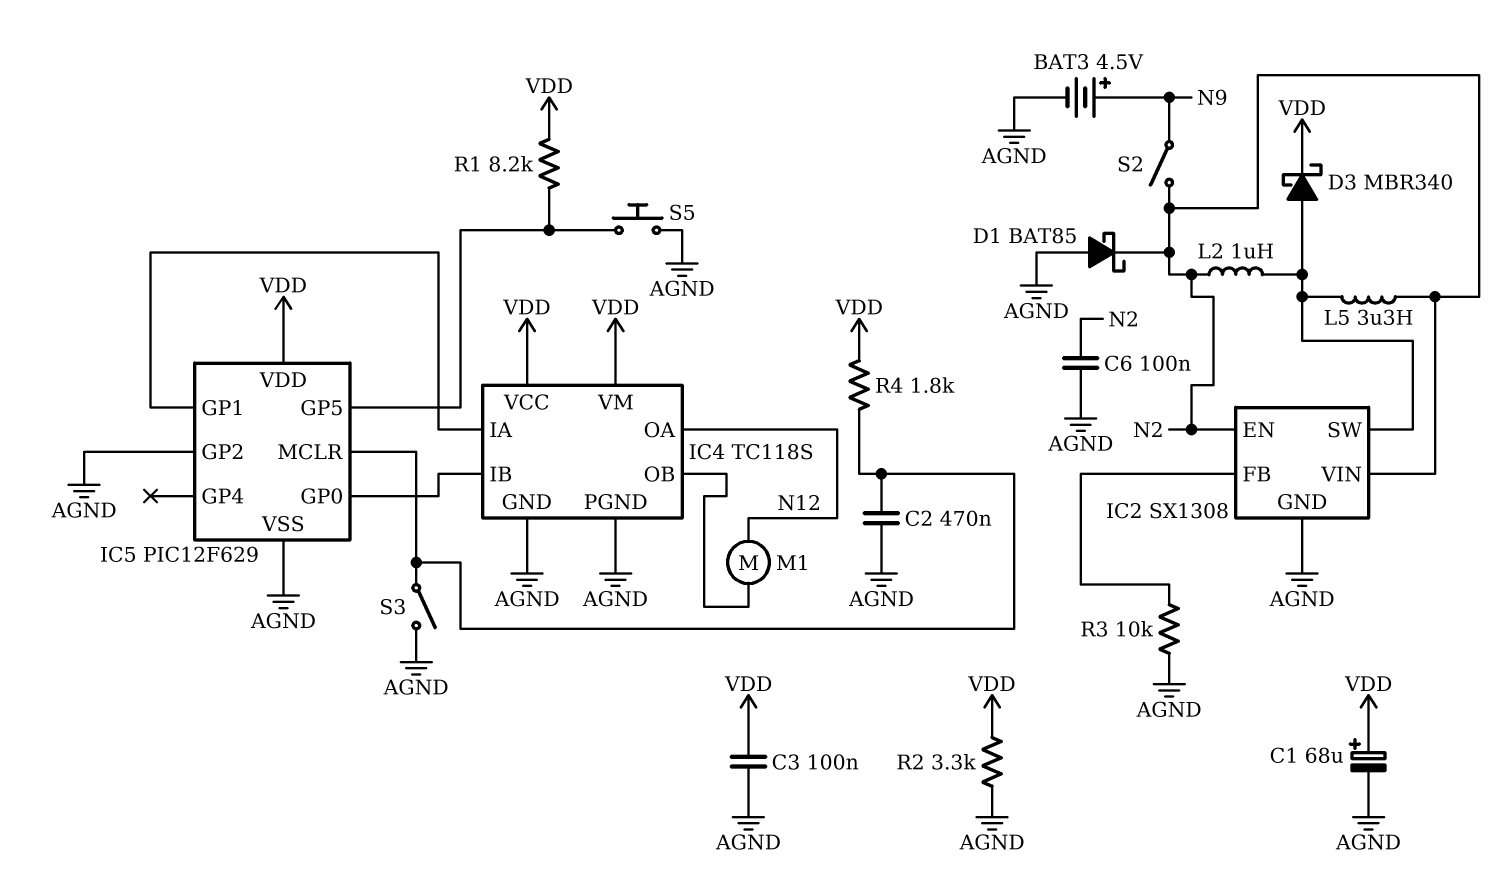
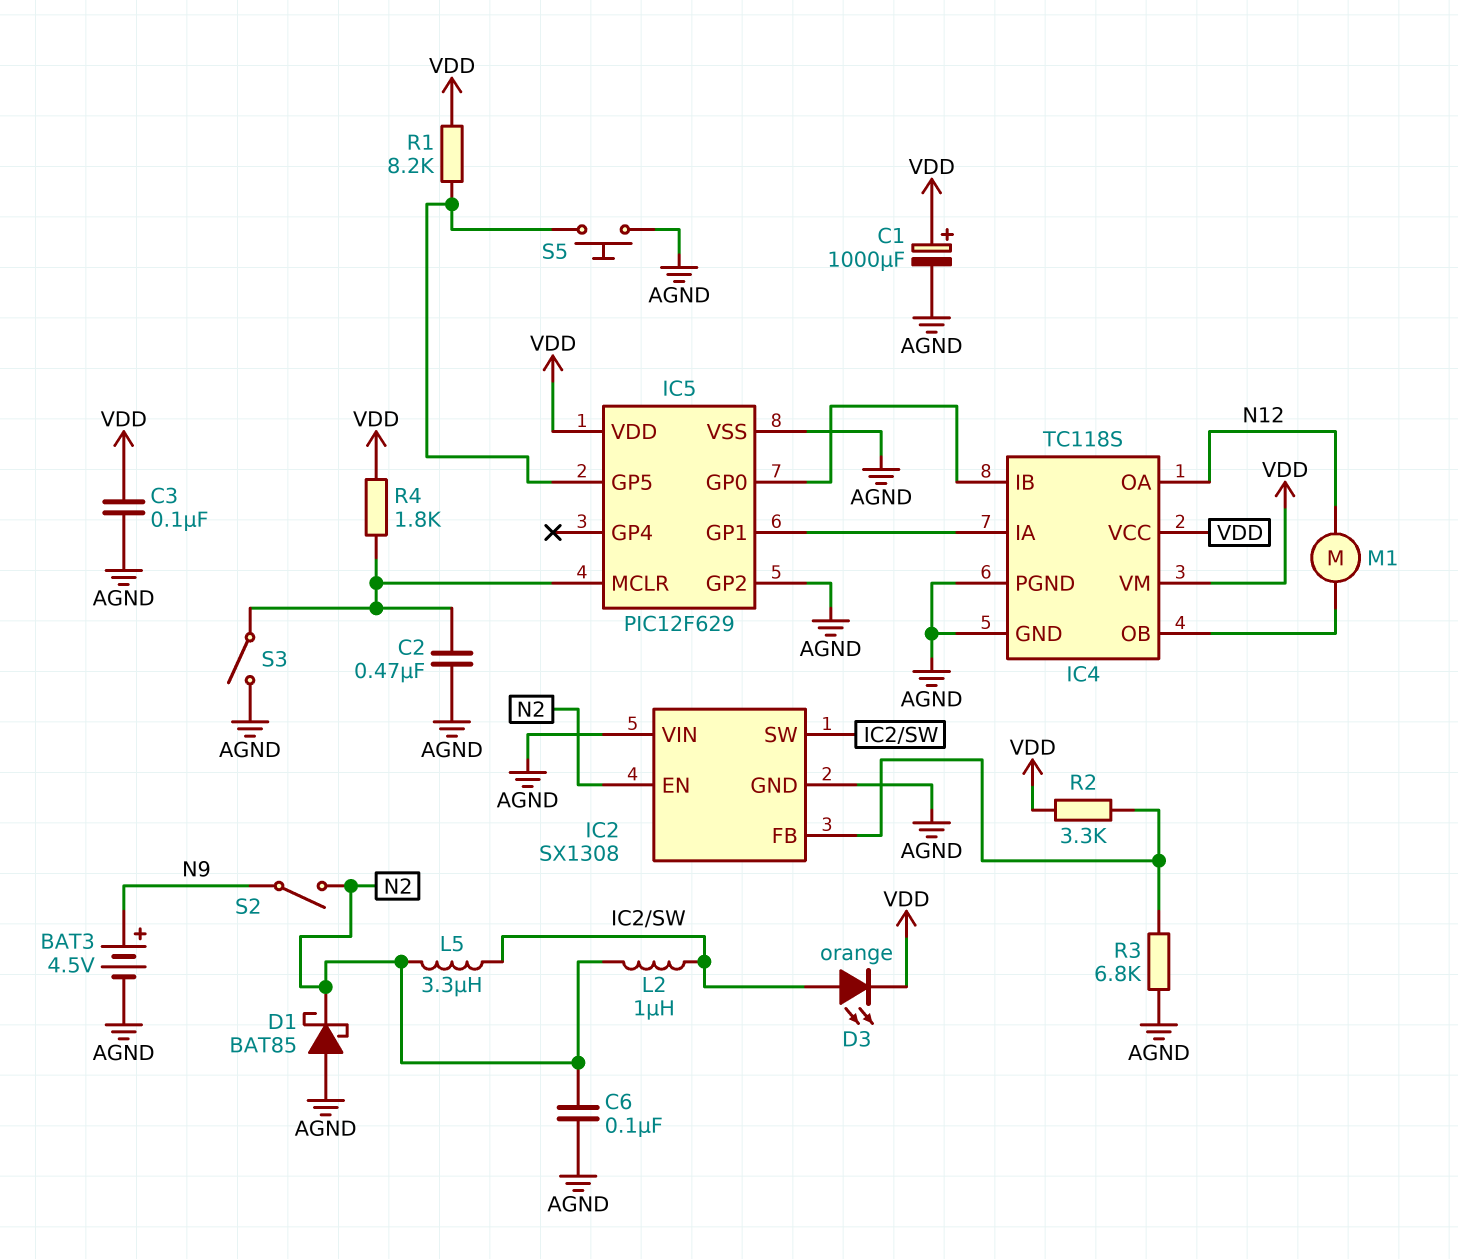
C1: 68uF (plus VDD, minus AGND) -> 1000uF (plus VDD, minus AGND)
D3: schottky MBR340 (A IC2/SW, K VDD) -> LED orange (A IC2/SW, K VDD)
IC2 pin VIN: N2 -> AGND
R2: 3.3k (AGND, VDD) -> 3.3k (IC2/FB, VDD)
R3: 10k (AGND, IC2/FB) -> 6.8k (AGND, IC2/FB)

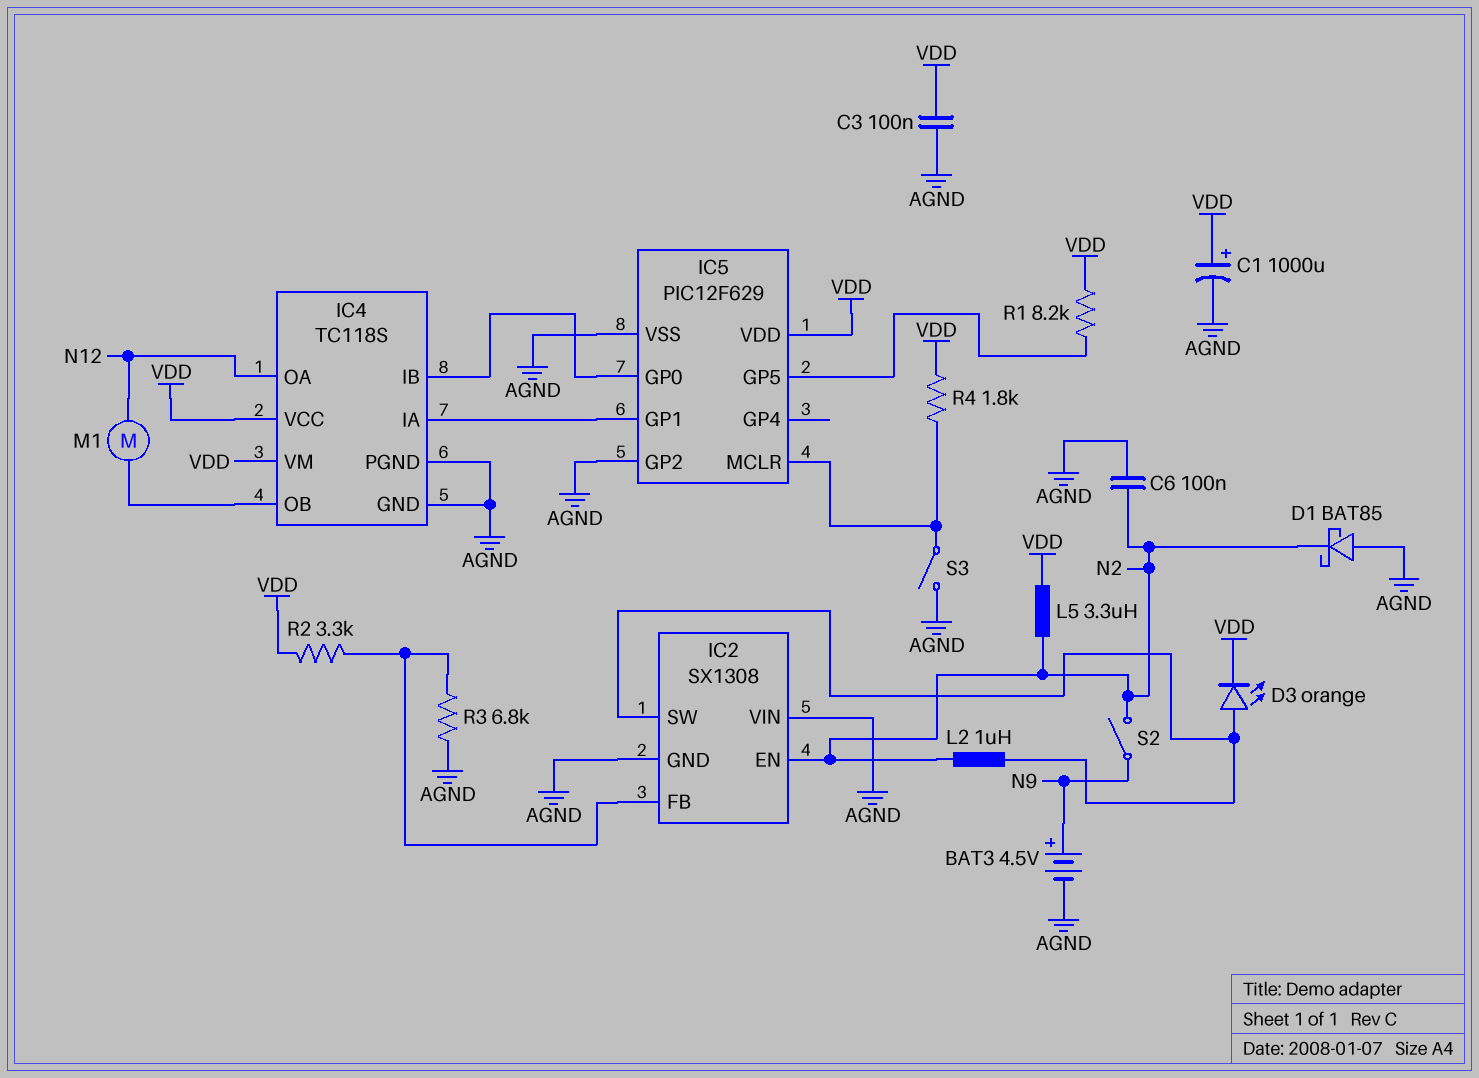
C2: 470nF (AGND, IC5/MCLR) -> none
L5: 3.3uH (IC2/SW, N2) -> 3.3uH (N2, VDD)
S5: button (AGND, IC5/GP5) -> none

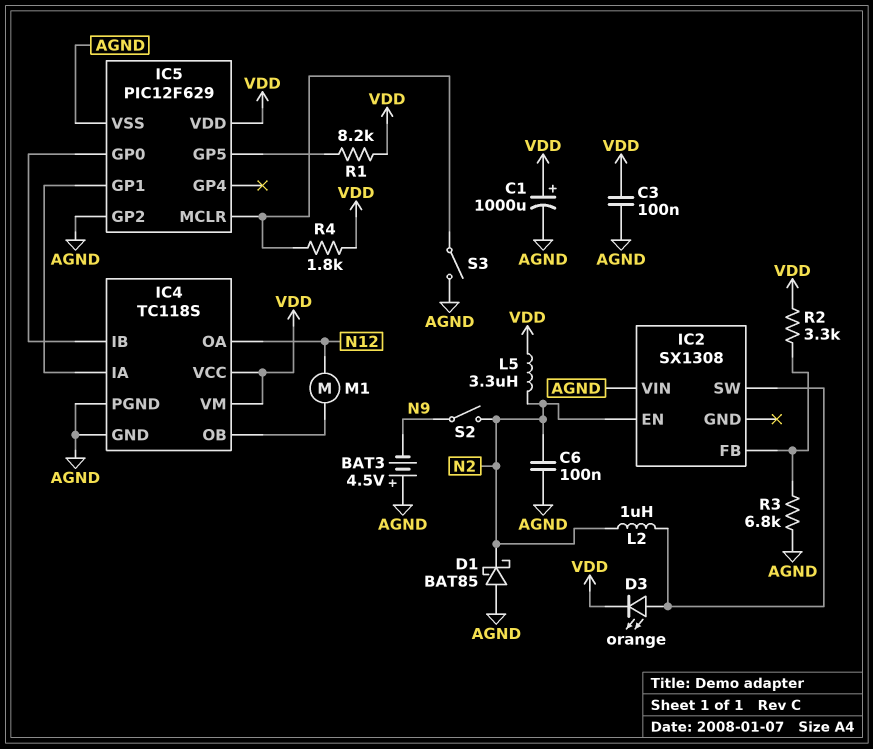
BAT3: 4.5V (plus N9, minus AGND) -> 4.5V (plus AGND, minus N9)
IC2 pin GND: AGND -> none

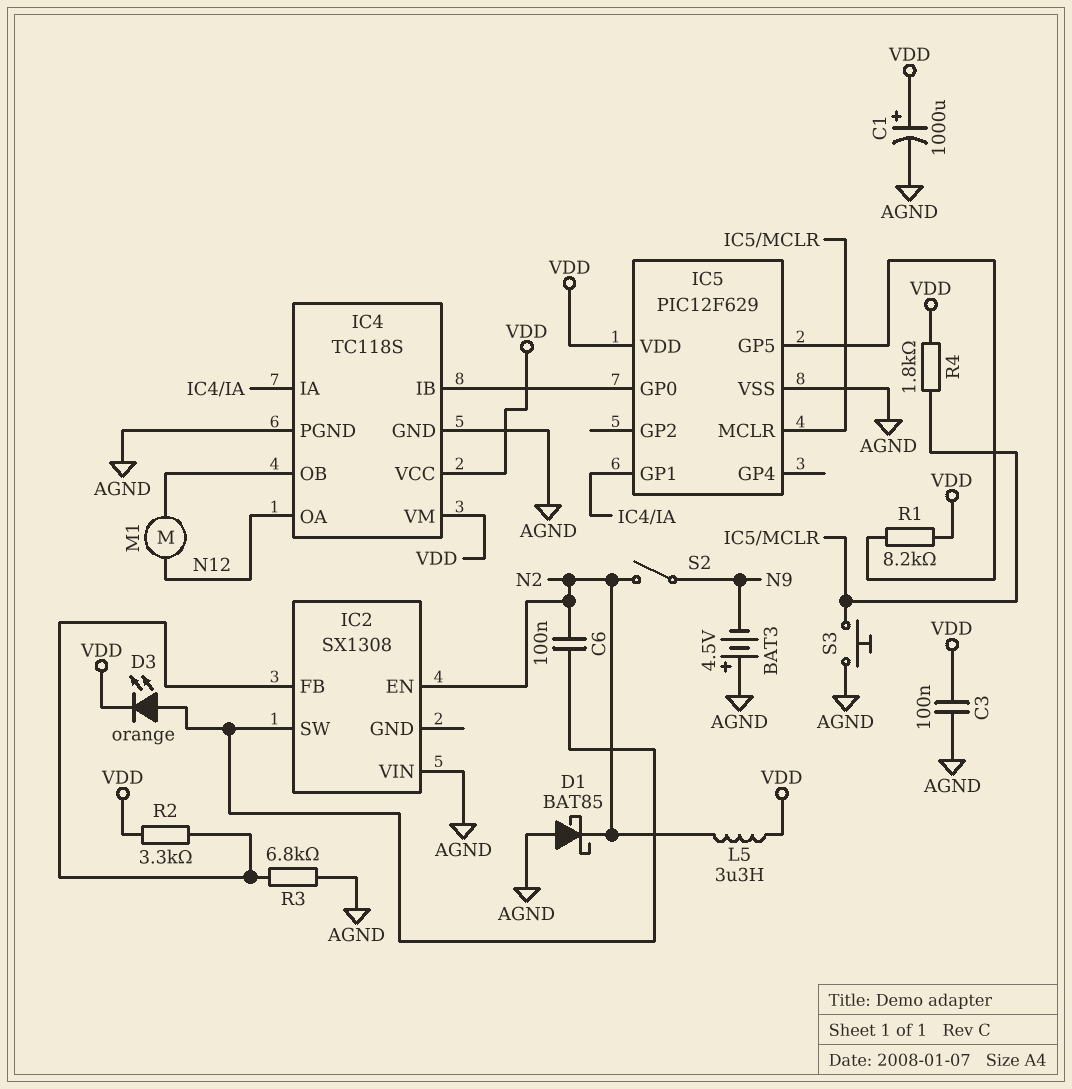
C6: 100nF (AGND, N2) -> 100nF (IC2/SW, N2)
IC5 pin GP2: AGND -> none
L2: 1uH (IC2/SW, N2) -> none
S3: switch (AGND, IC5/MCLR) -> button (AGND, IC5/MCLR)

